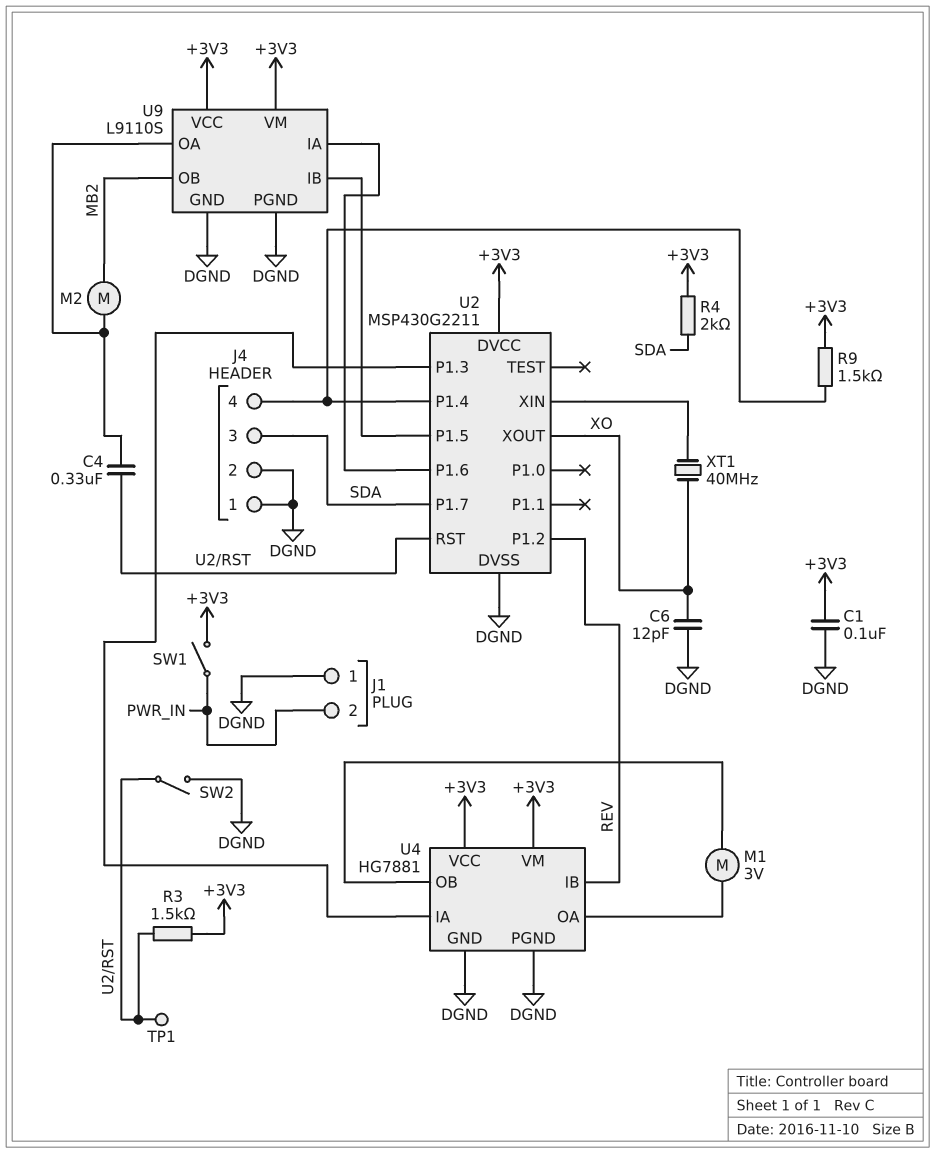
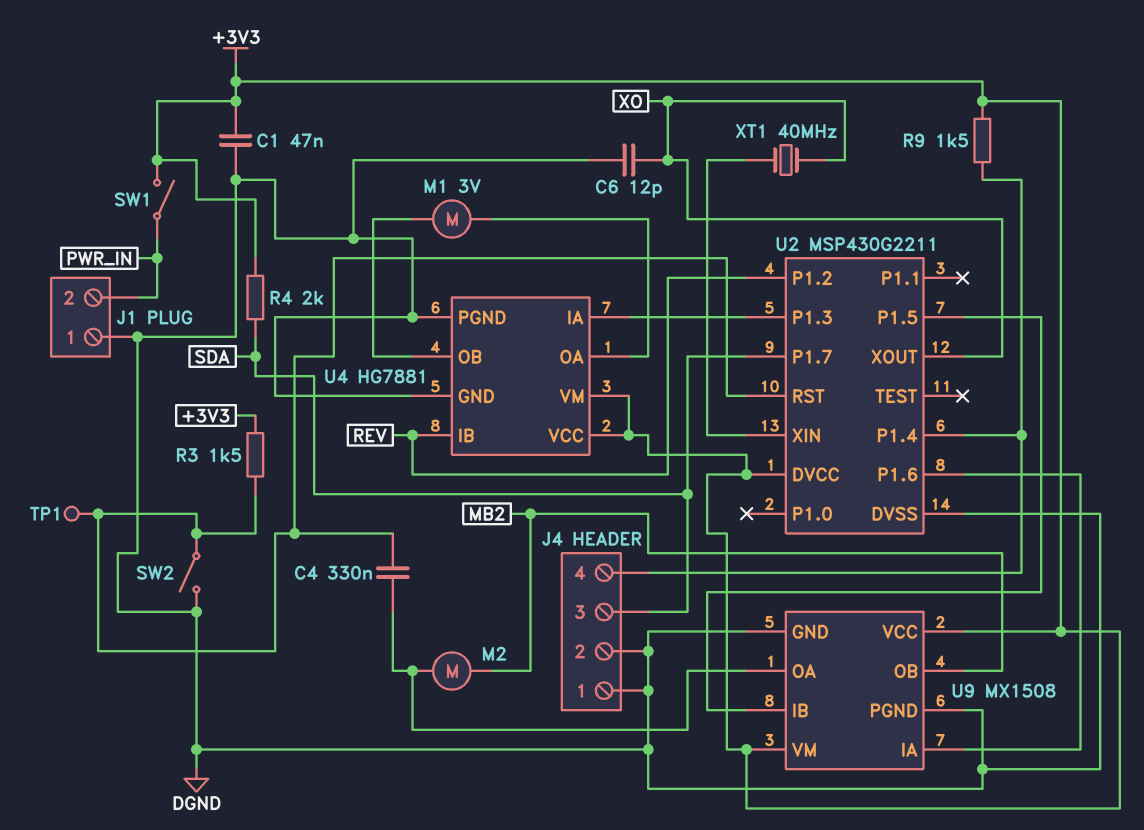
C1: 100nF (+3V3, DGND) -> 47nF (+3V3, DGND)
U9: L9110S -> MX1508

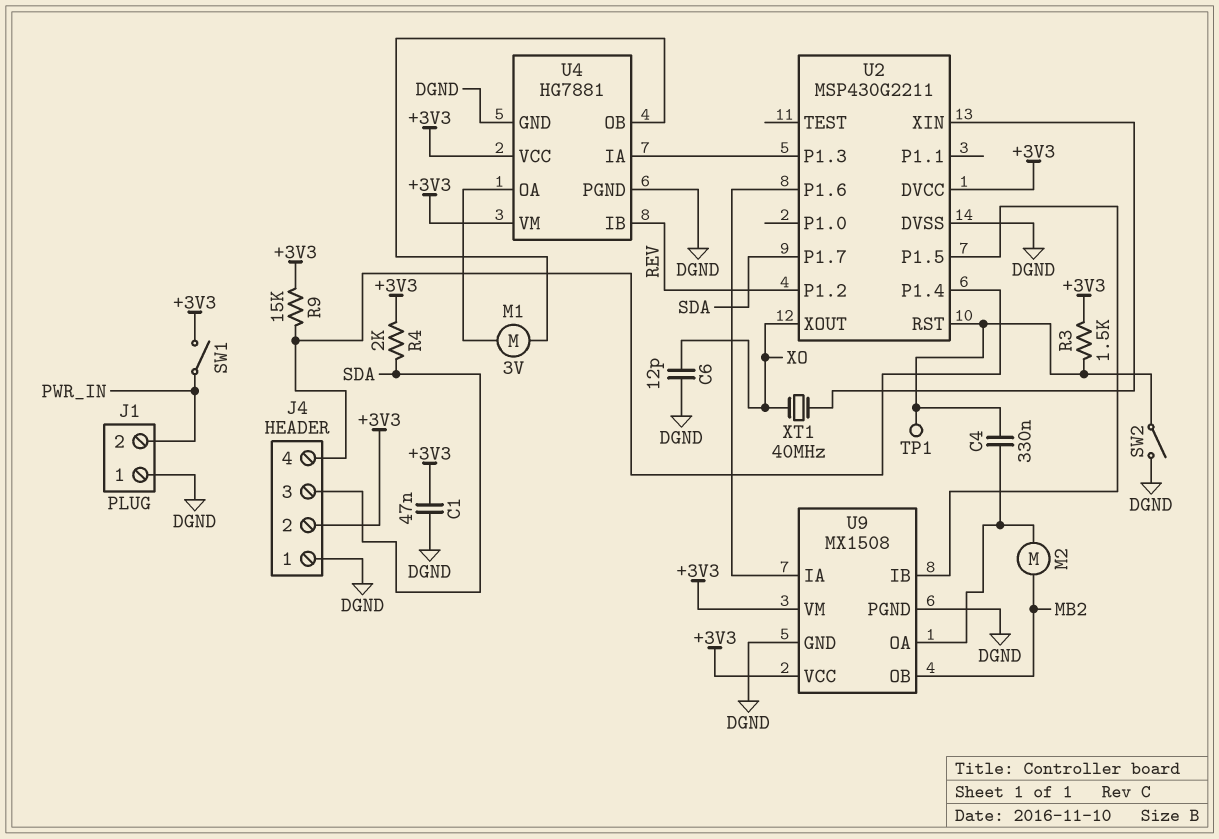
J4 pin 2: DGND -> +3V3
R9: 1.5k (+3V3, J4/4) -> 15k (+3V3, J4/4)

